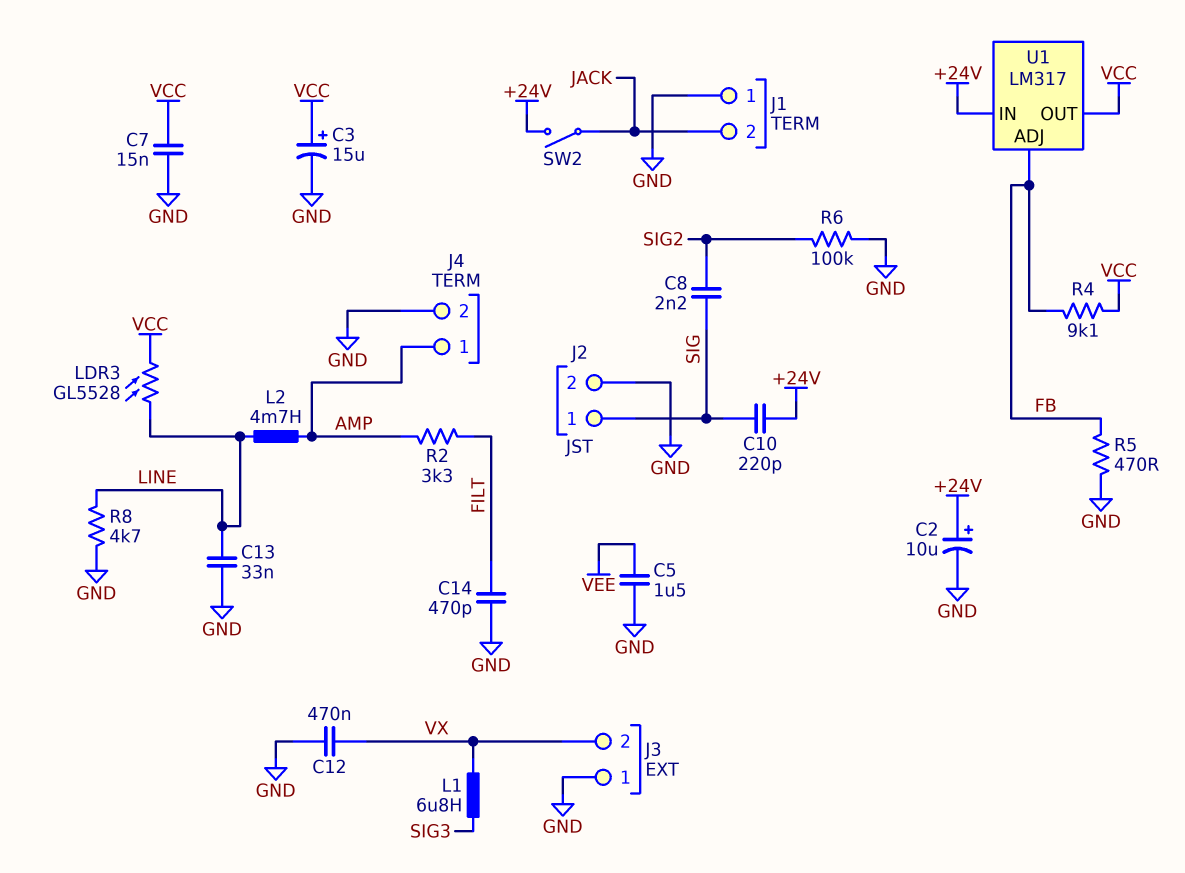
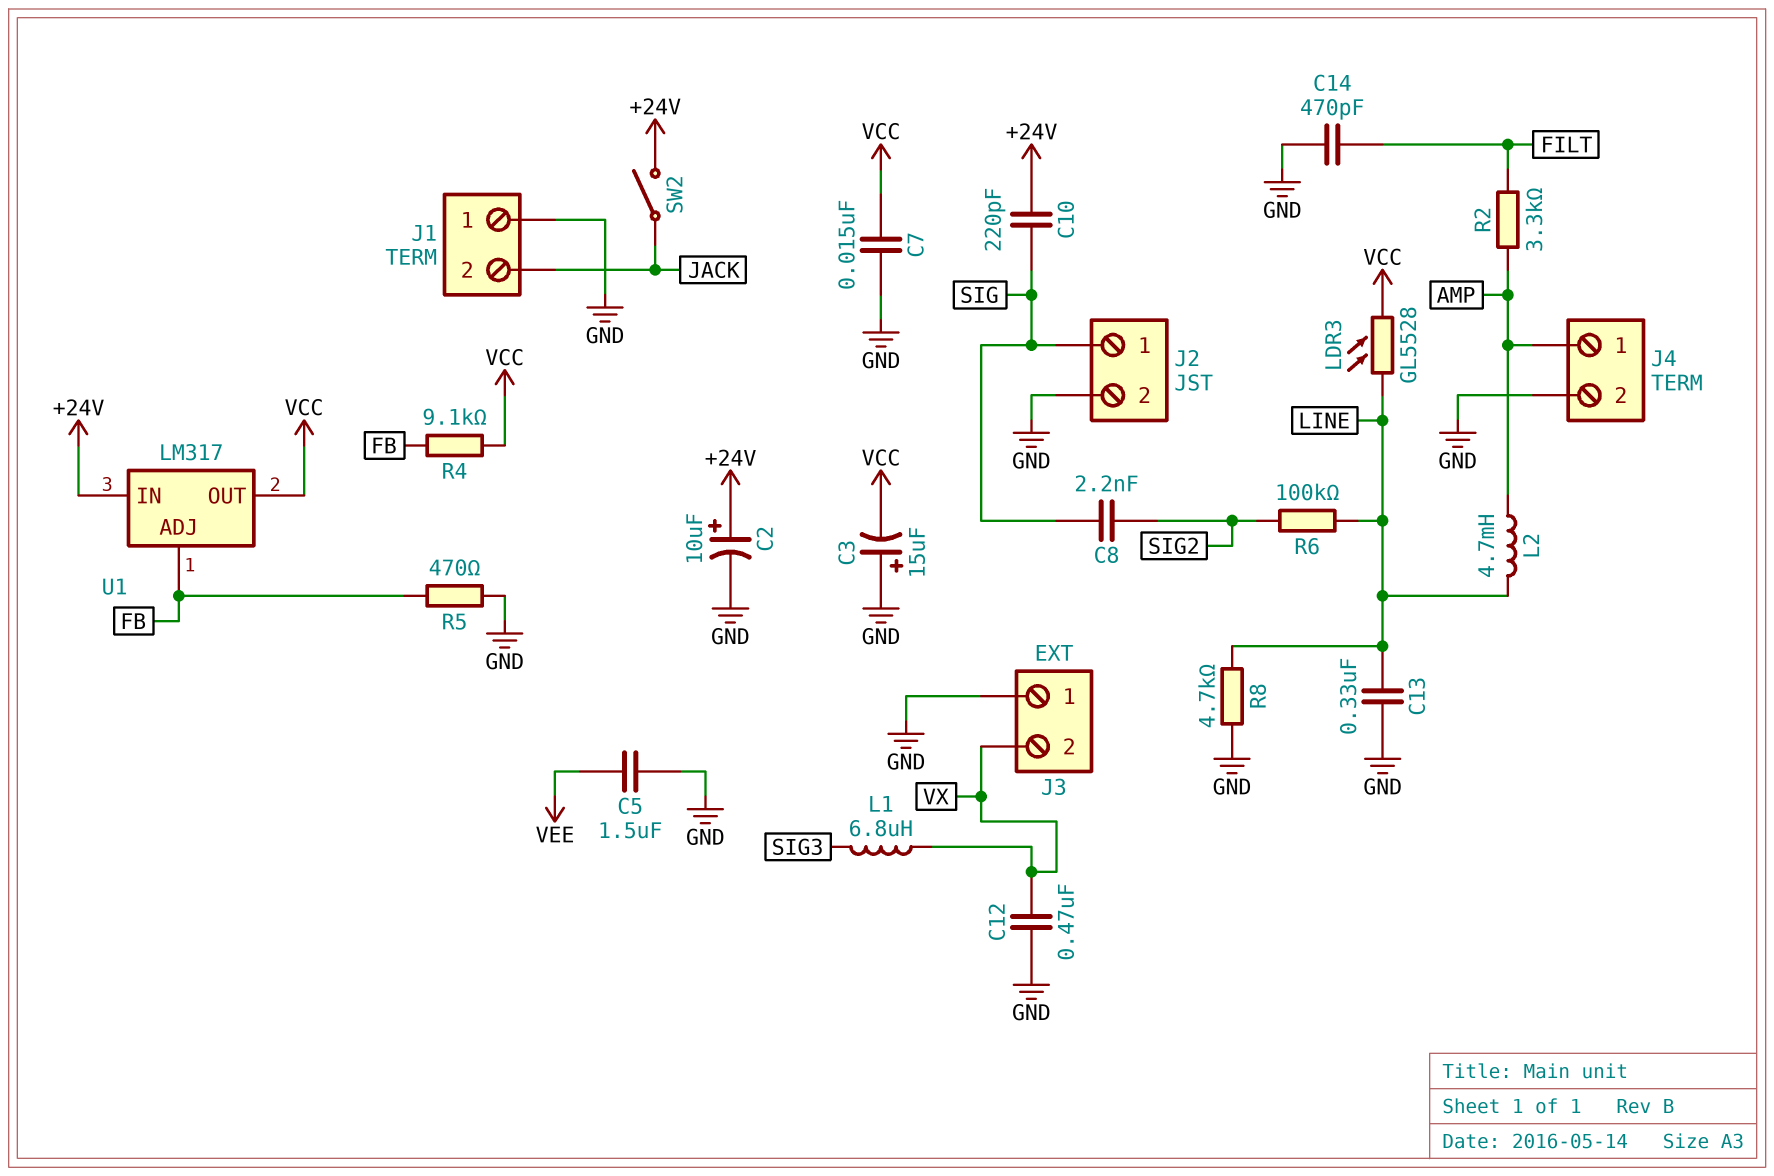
C3: 15uF (plus VCC, minus GND) -> 15uF (plus GND, minus VCC)
C13: 33nF (GND, LINE) -> 330nF (GND, LINE)
R6: 100k (GND, SIG2) -> 100k (LINE, SIG2)

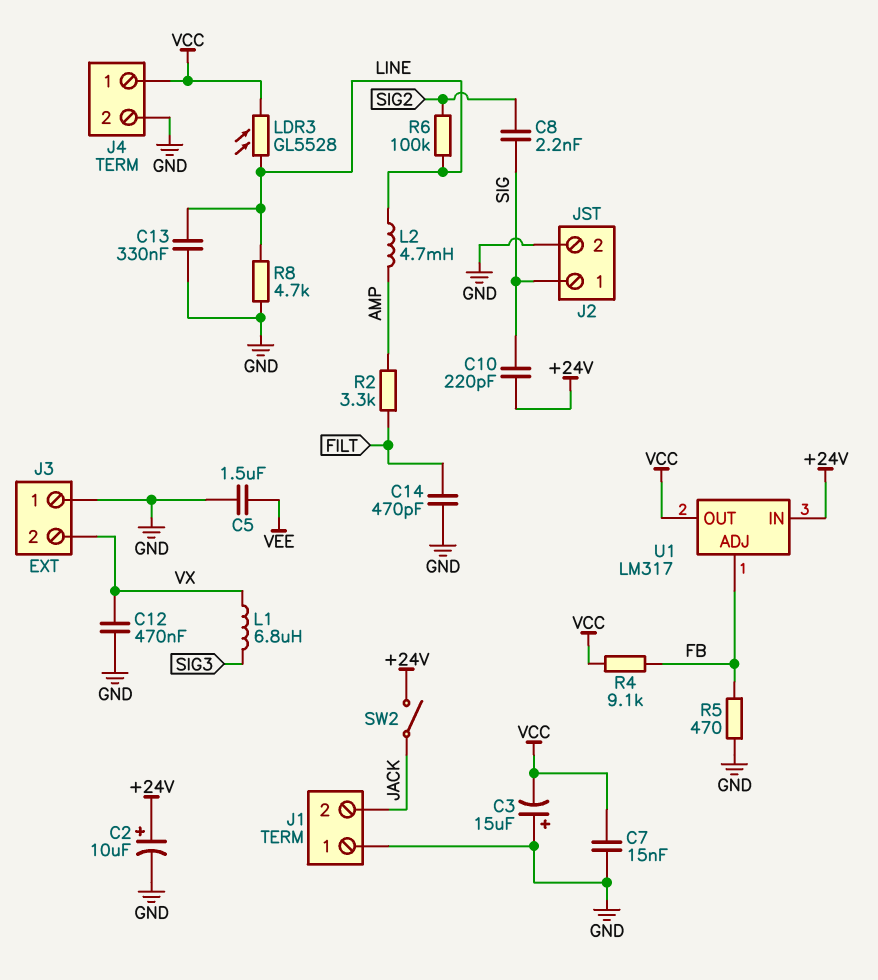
J4 pin 1: AMP -> VCC

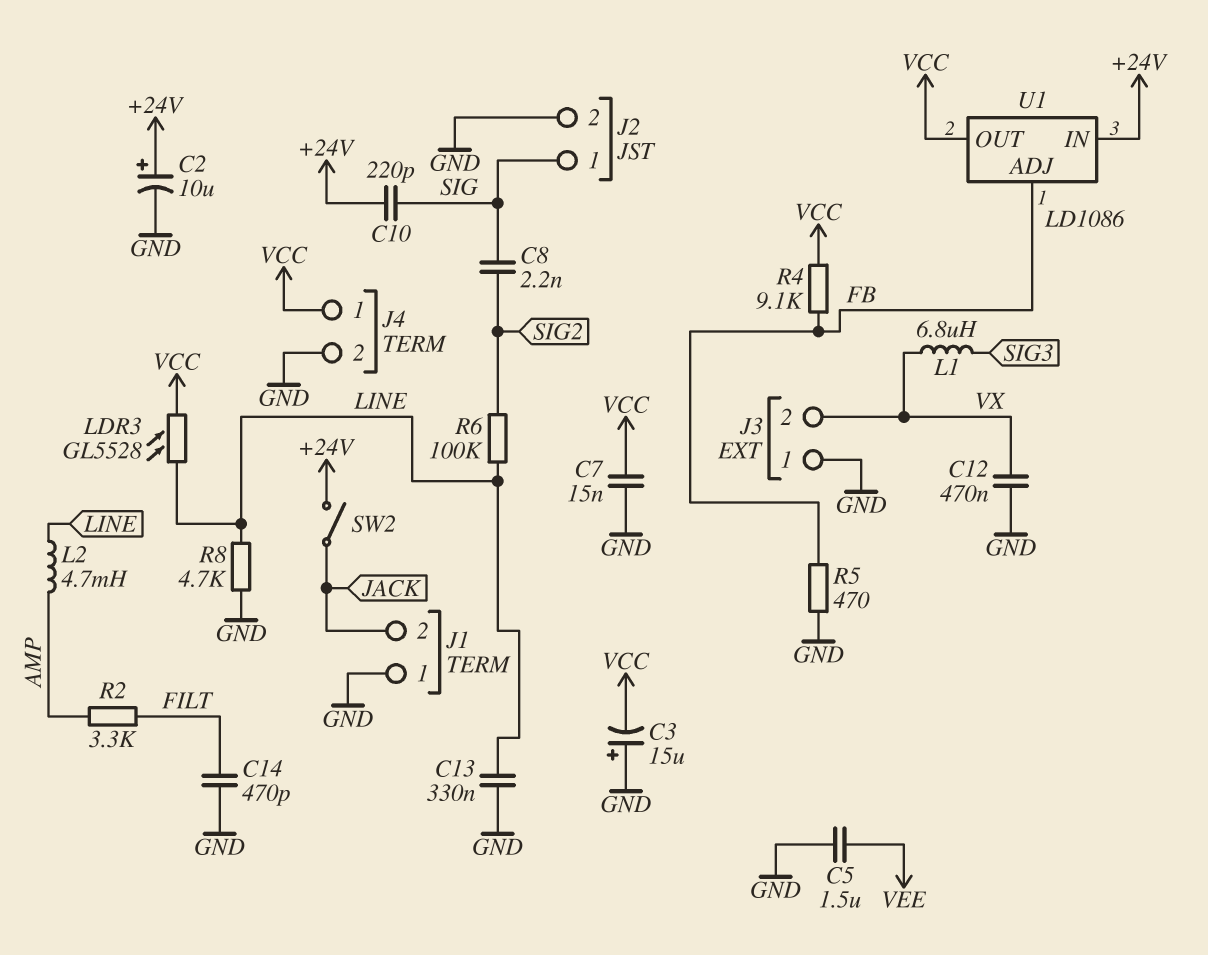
U1: LM317 -> LD1086

